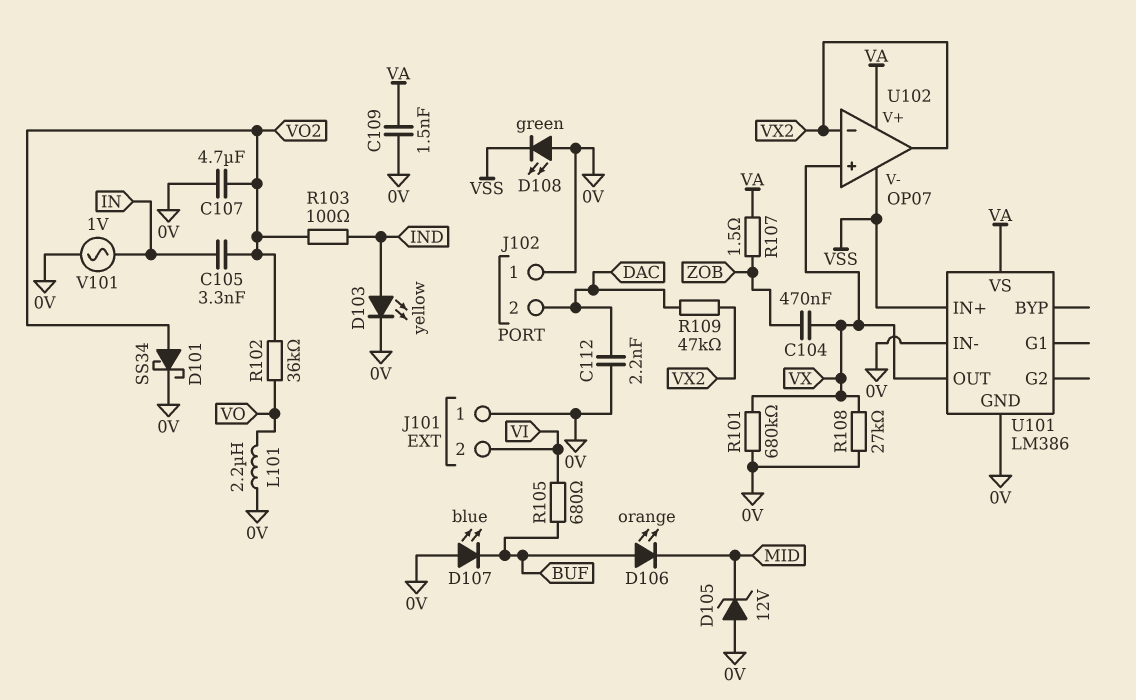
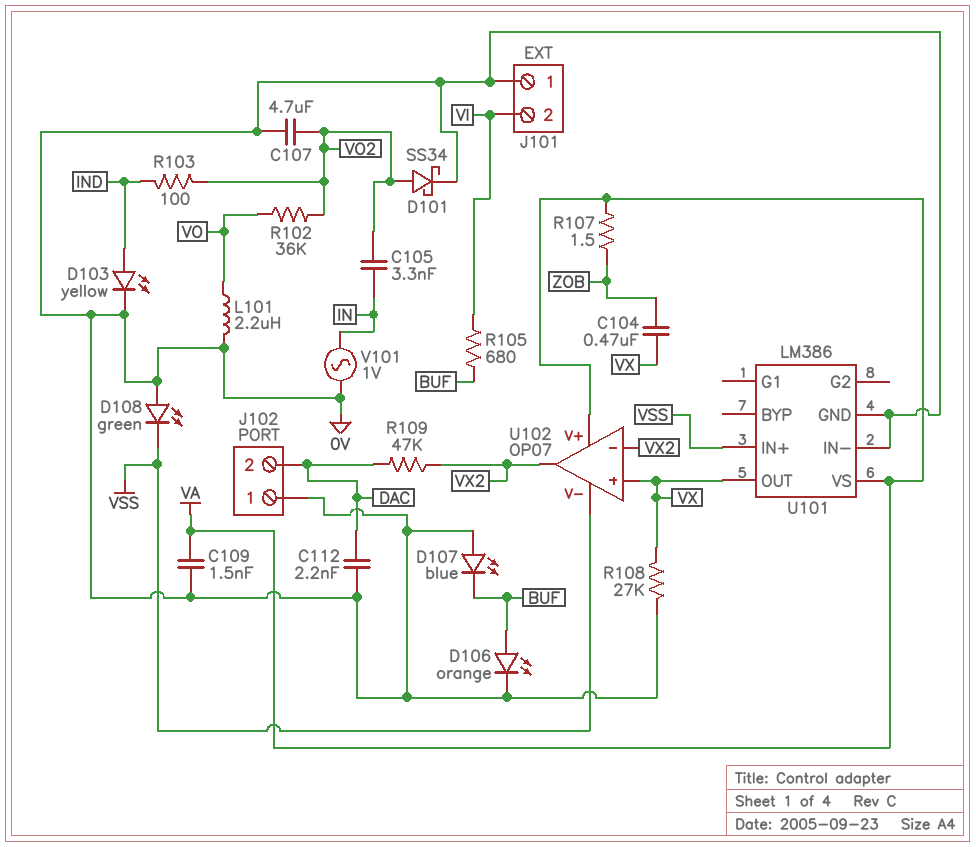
D105: zener 12V (A 0V, K MID) -> none
D106: LED orange (A BUF, K MID) -> LED orange (A BUF, K 0V)
R101: 680k (0V, VX) -> none

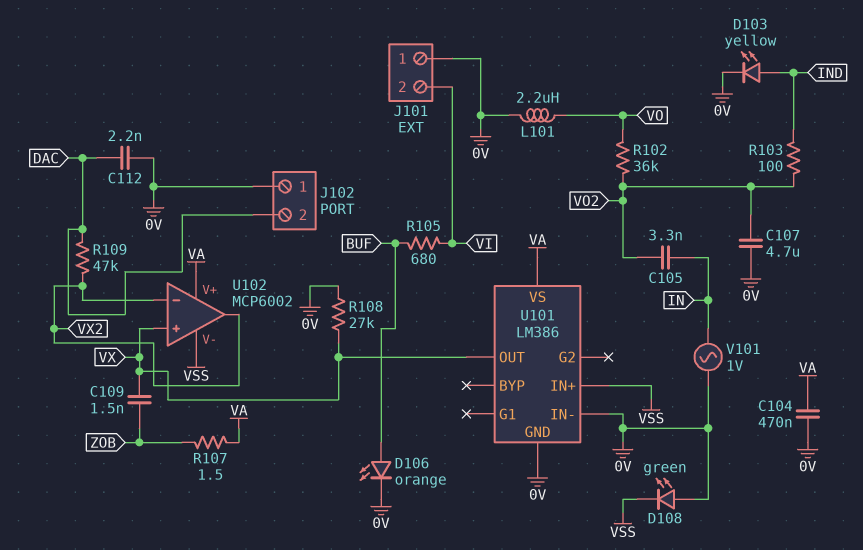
C104: 470nF (VX, ZOB) -> 470nF (0V, VA)
C109: 1.5nF (0V, VA) -> 1.5nF (VX, ZOB)
D101: schottky SS34 (A VO2, K 0V) -> none
D107: LED blue (A 0V, K BUF) -> none
U102: OP07 -> MCP6002

